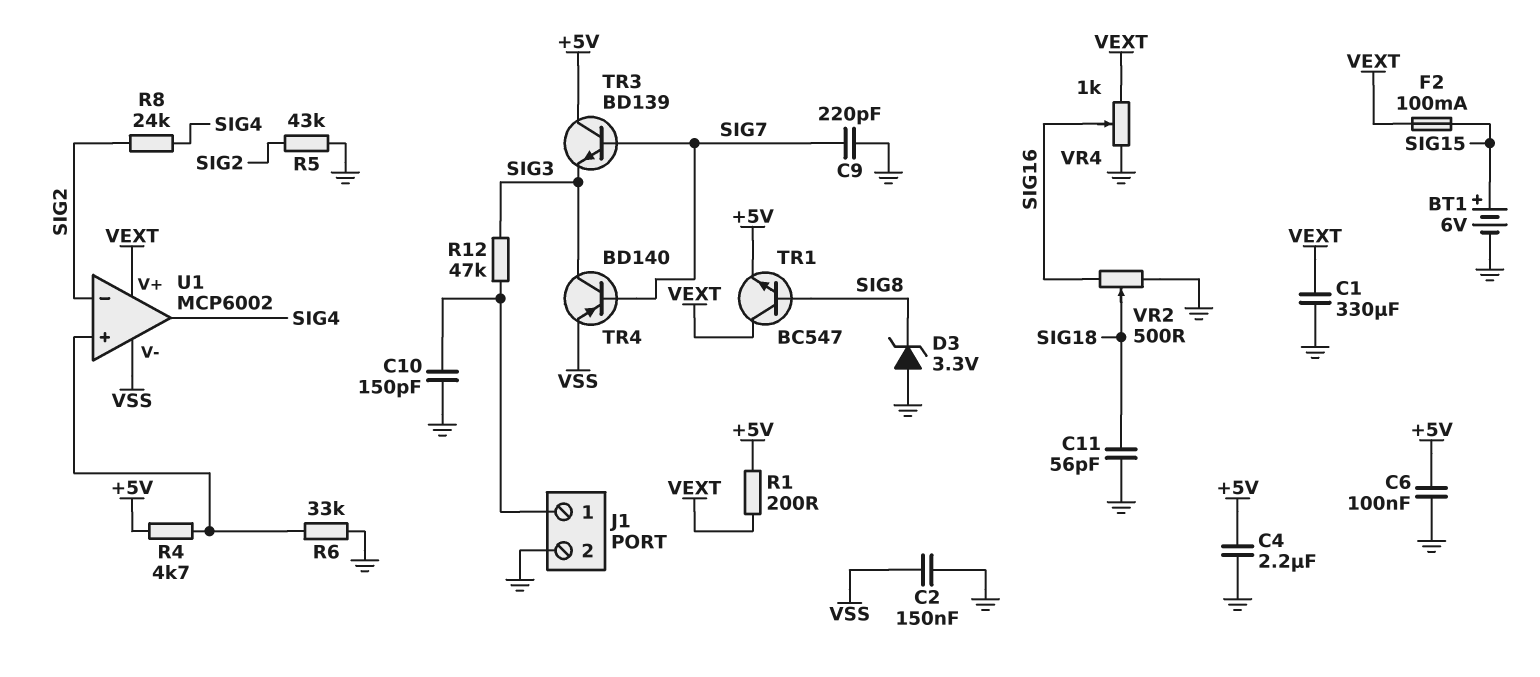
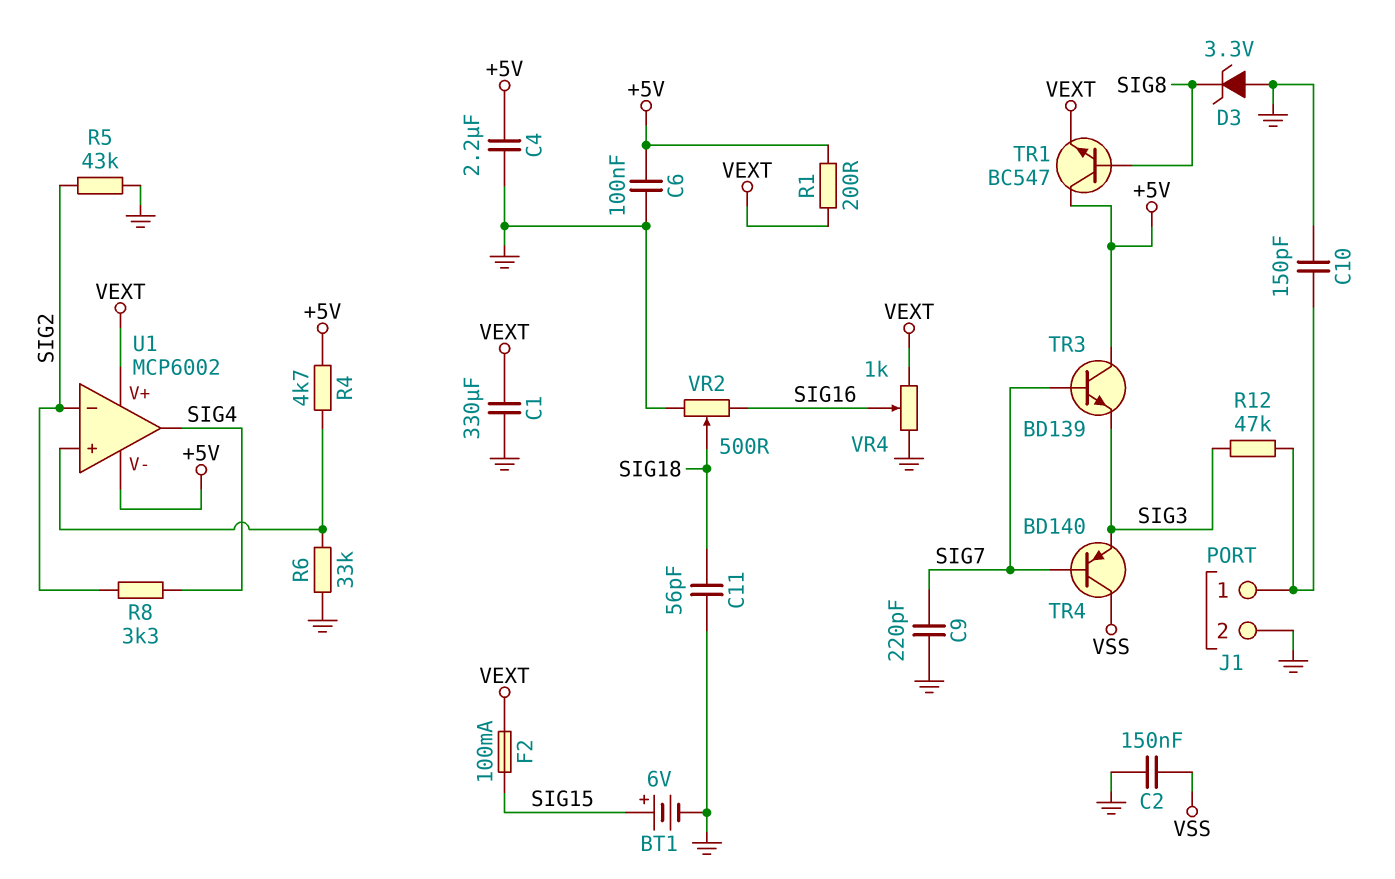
R8: 24k (SIG2, SIG4) -> 3.3k (SIG2, SIG4)
TR1: NPN BC547 (B SIG8, C VEXT, E +5V) -> NPN BC547 (B SIG8, C +5V, E VEXT)
TR4: PNP BD140 (B SIG7, C SIG3, E VSS) -> PNP BD140 (B SIG7, C VSS, E SIG3)
U1 pin V-: VSS -> +5V

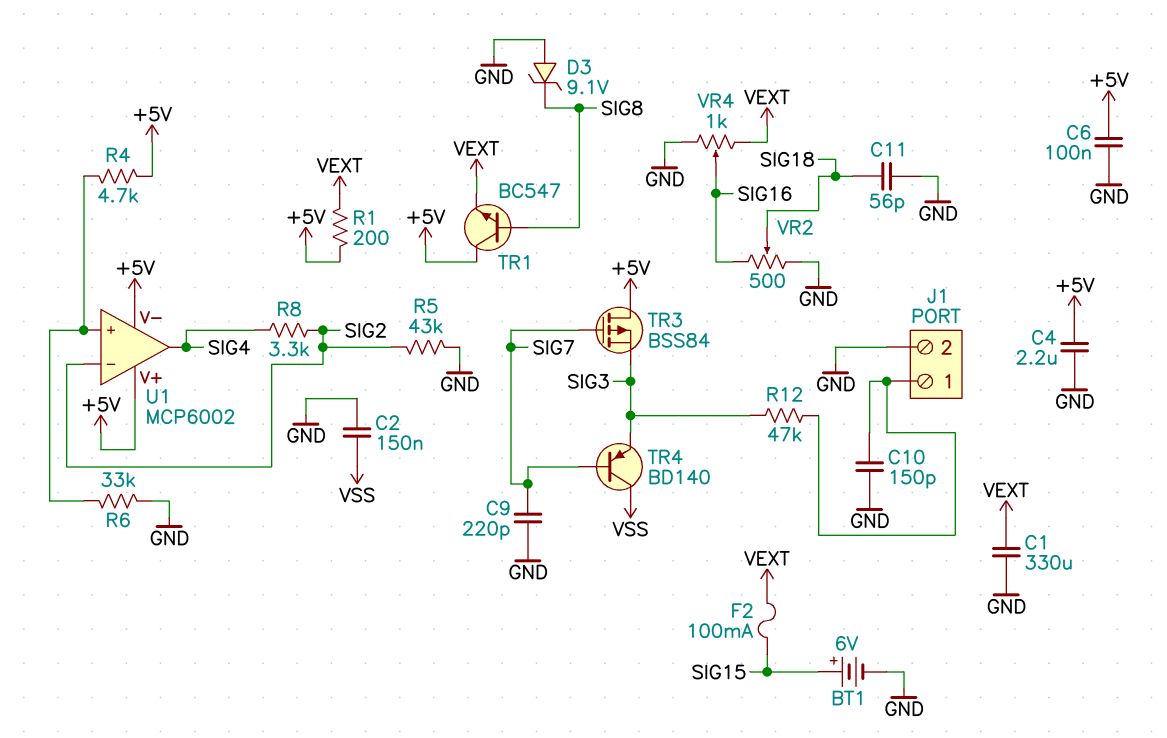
D3: zener 3.3V (A GND, K SIG8) -> zener 9.1V (A GND, K SIG8)
TR3: NPN BD139 (B SIG7, C +5V, E SIG3) -> PMOS BSS84 (G SIG7, D +5V, S SIG3)
U1 pin V+: VEXT -> +5V

